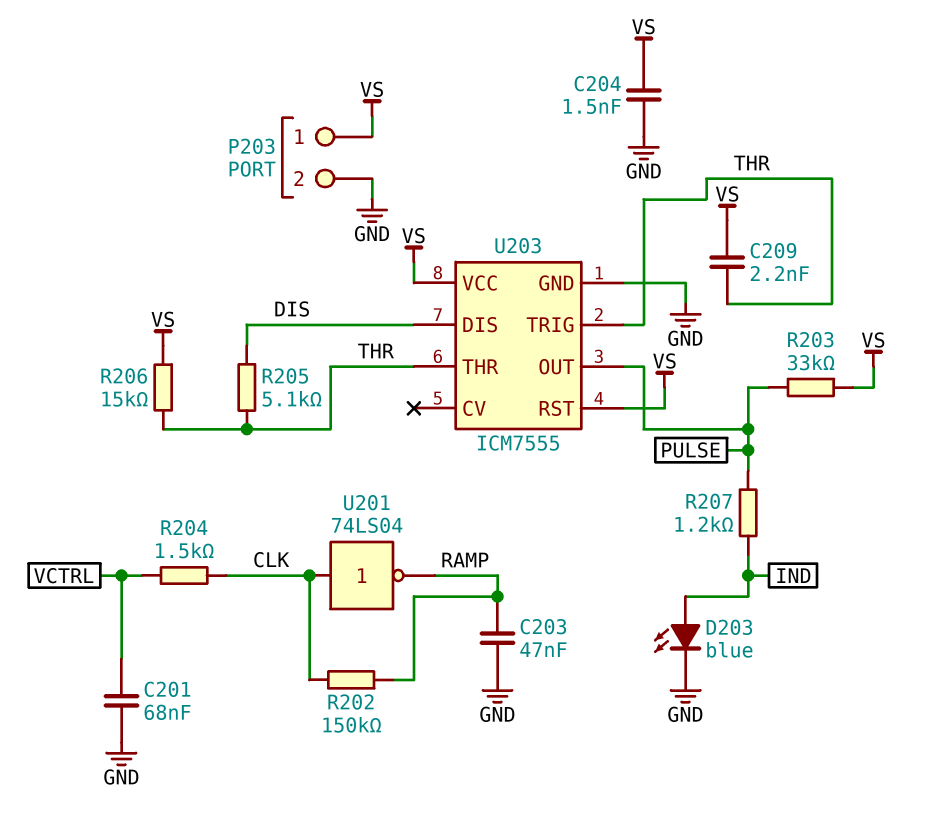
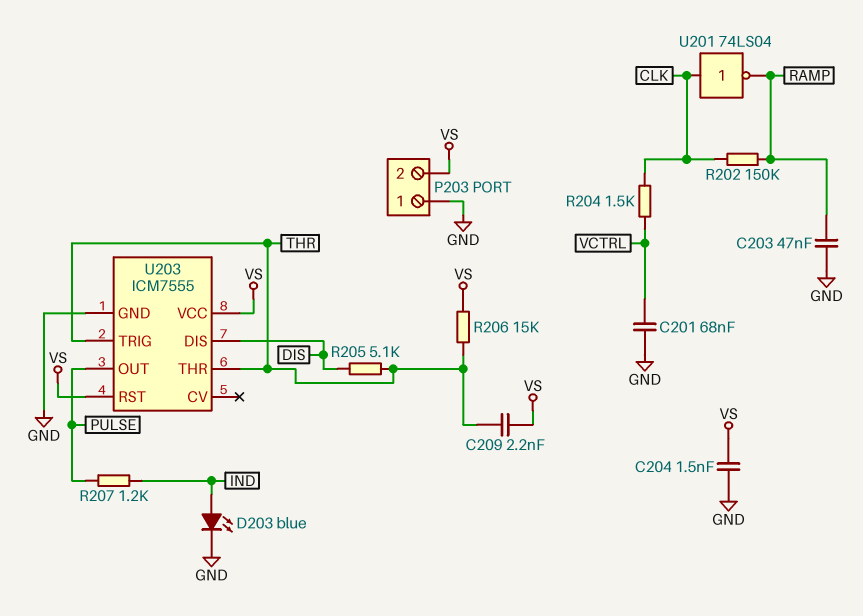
P203 pin 1: VS -> GND
P203 pin 2: GND -> VS
R203: 33k (PULSE, VS) -> none

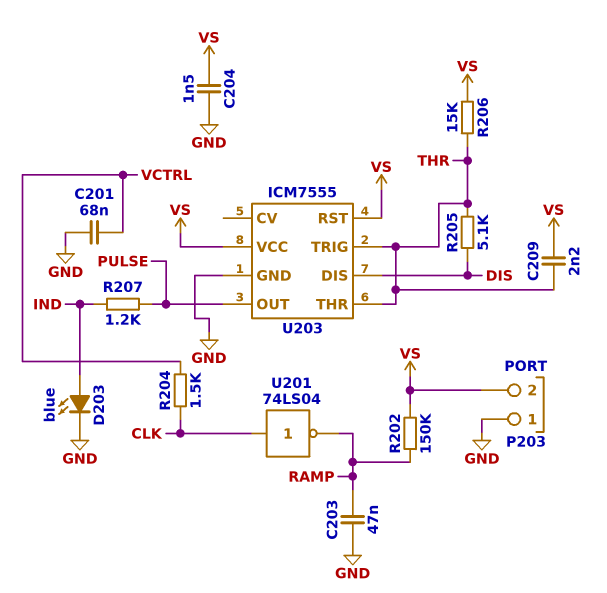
R202: 150k (CLK, RAMP) -> 150k (RAMP, VS)

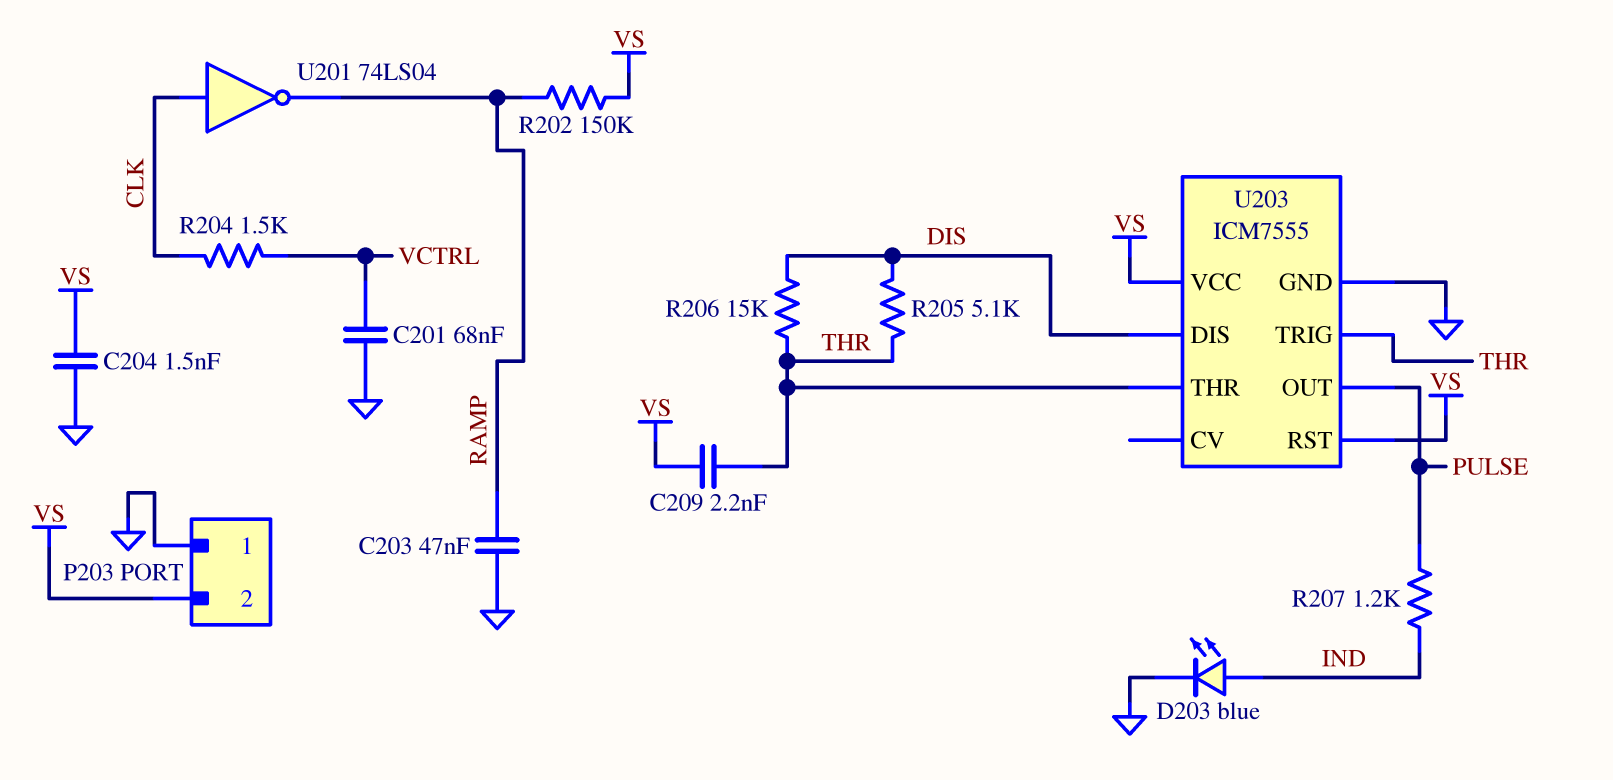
R206: 15k (THR, VS) -> 15k (DIS, THR)

